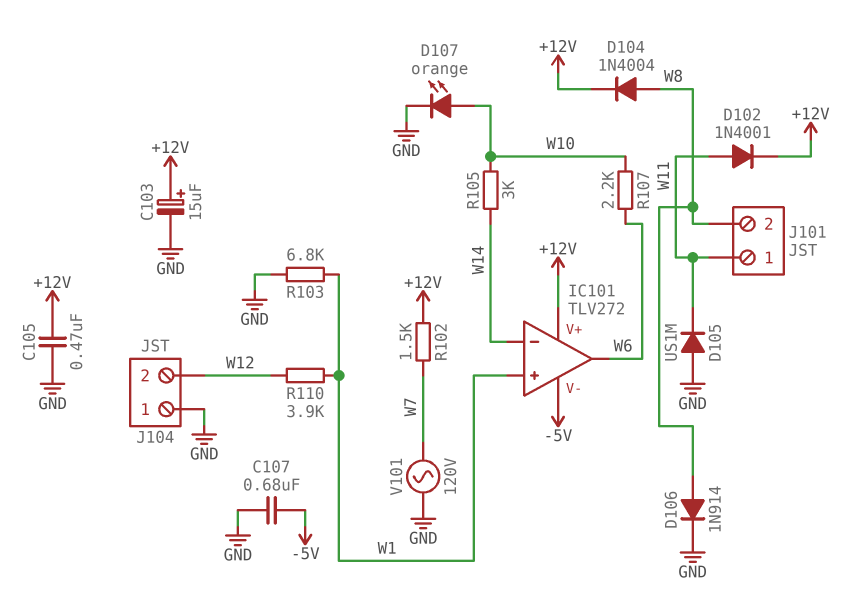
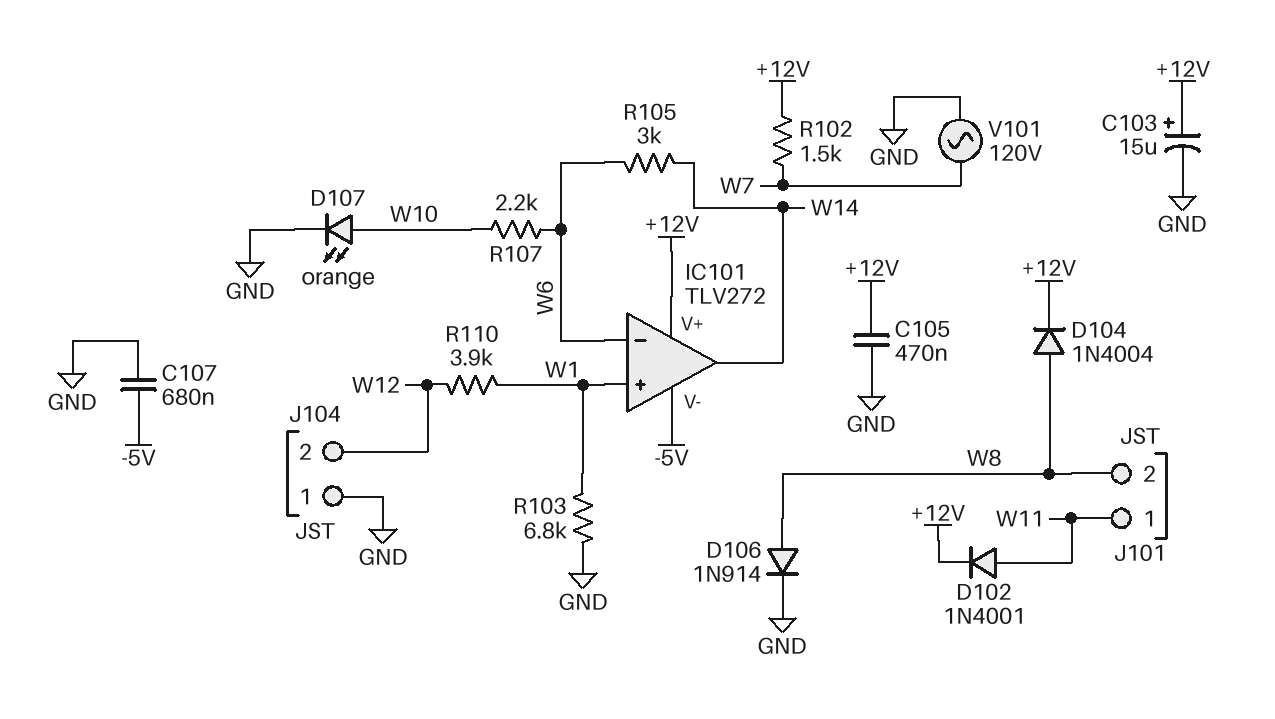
D105: diode US1M (A GND, K W11) -> none
IC101 pin in-: W14 -> W6
IC101 pin out: W6 -> W14
R105: 3k (W10, W14) -> 3k (W6, W14)

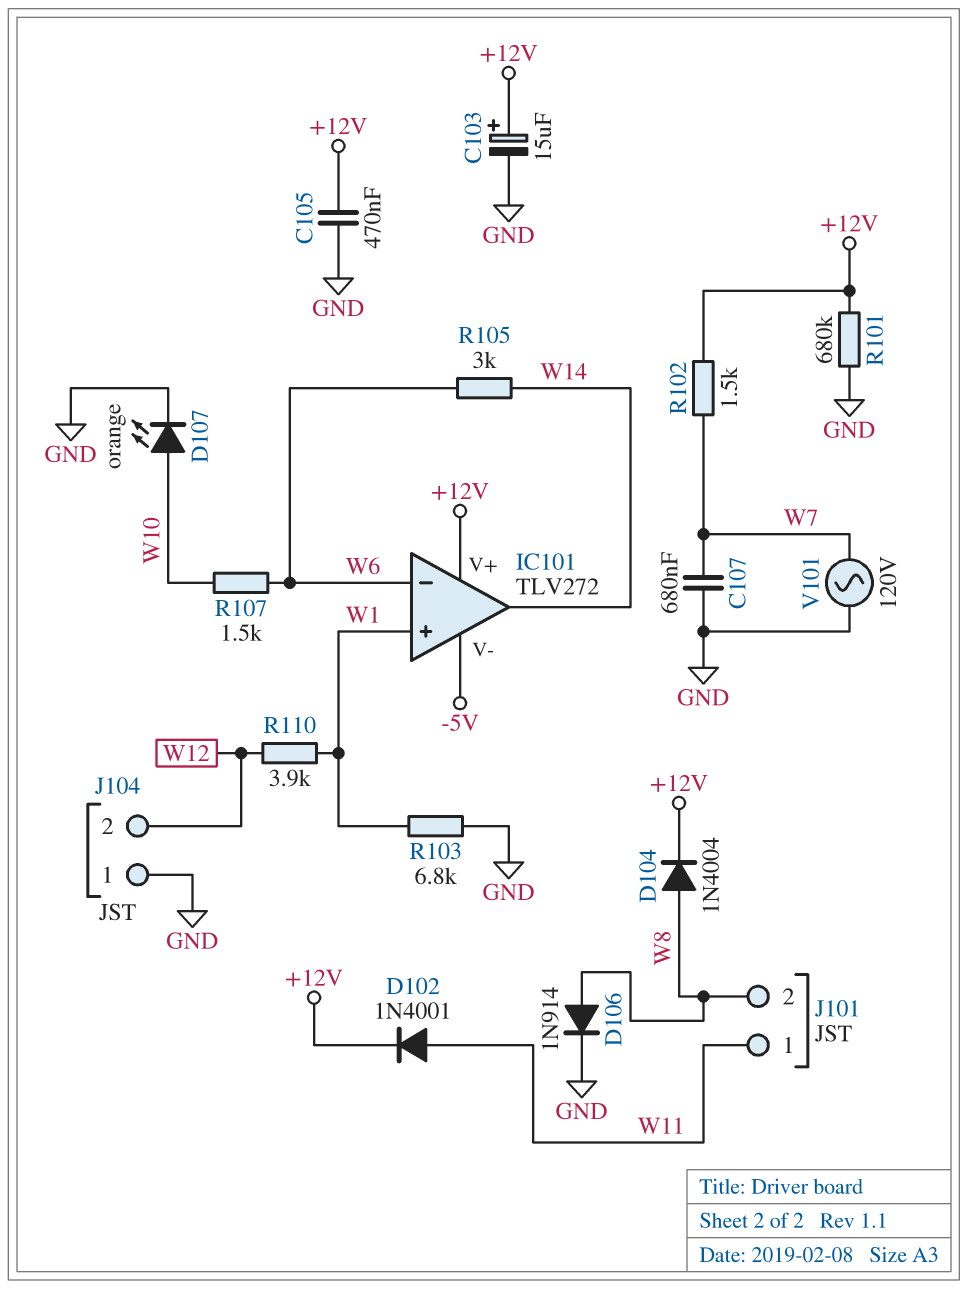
C107: 680nF (-5V, GND) -> 680nF (GND, W7)
R101: none -> 680k (+12V, GND)
R107: 2.2k (W6, W10) -> 1.5k (W6, W10)

